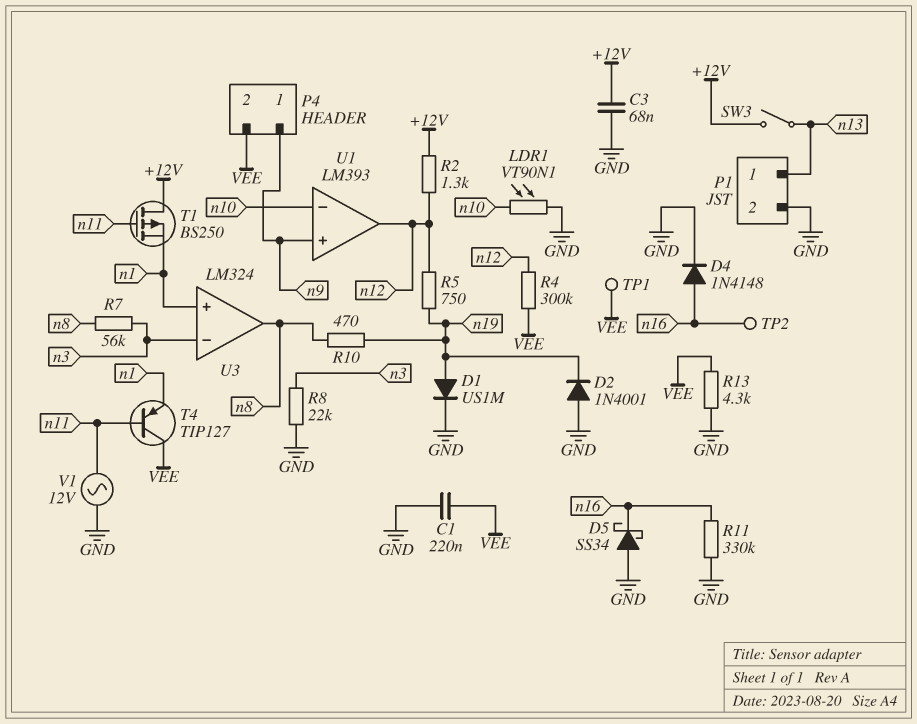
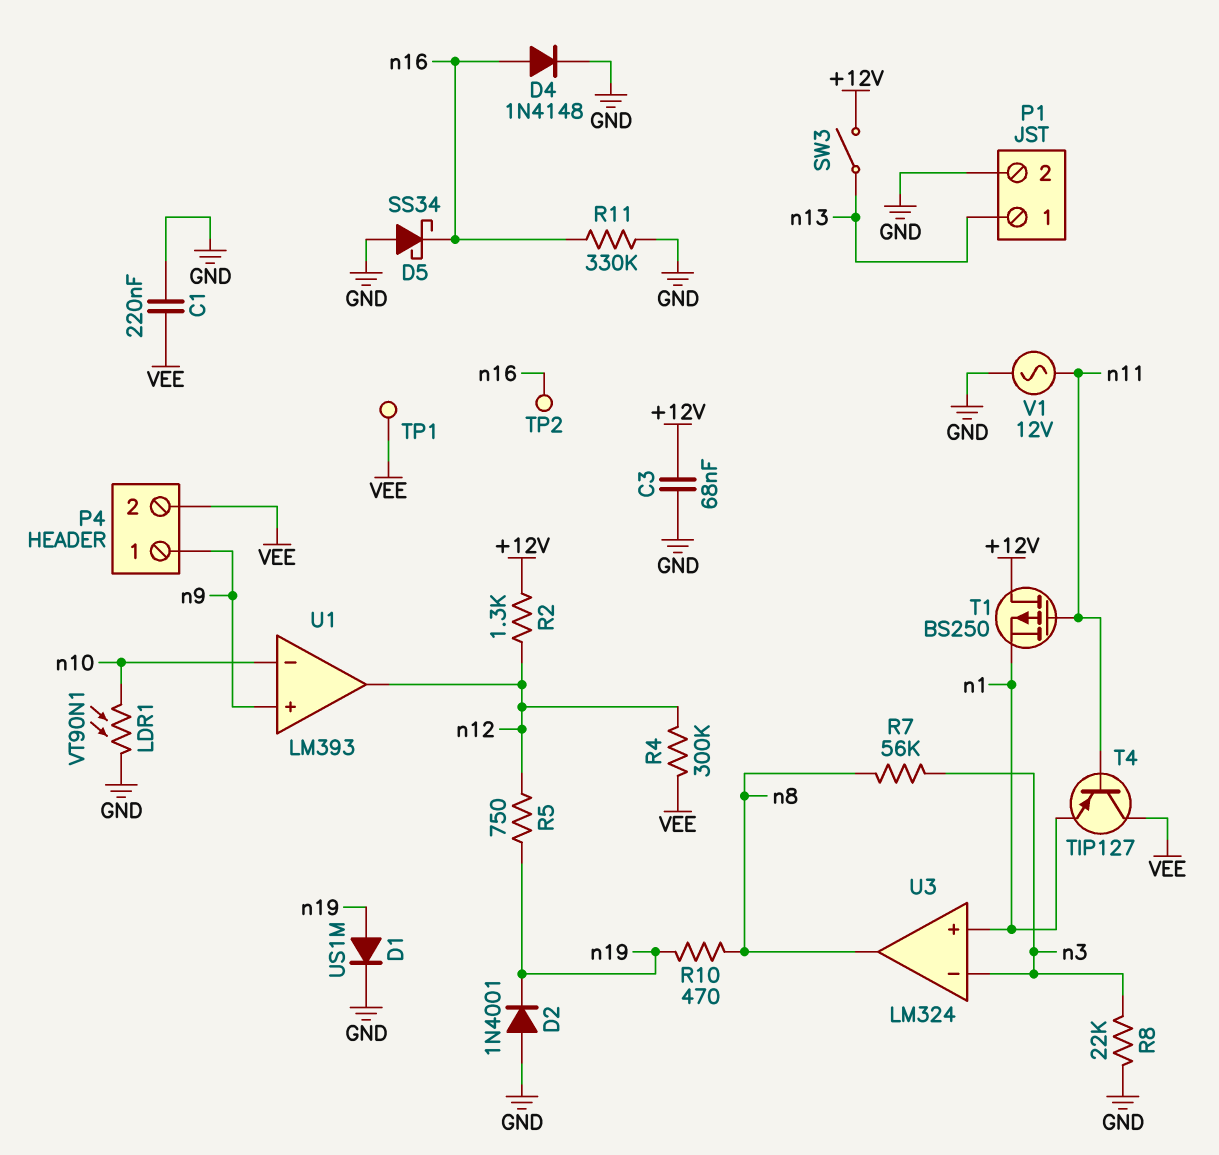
R13: 4.3k (GND, VEE) -> none

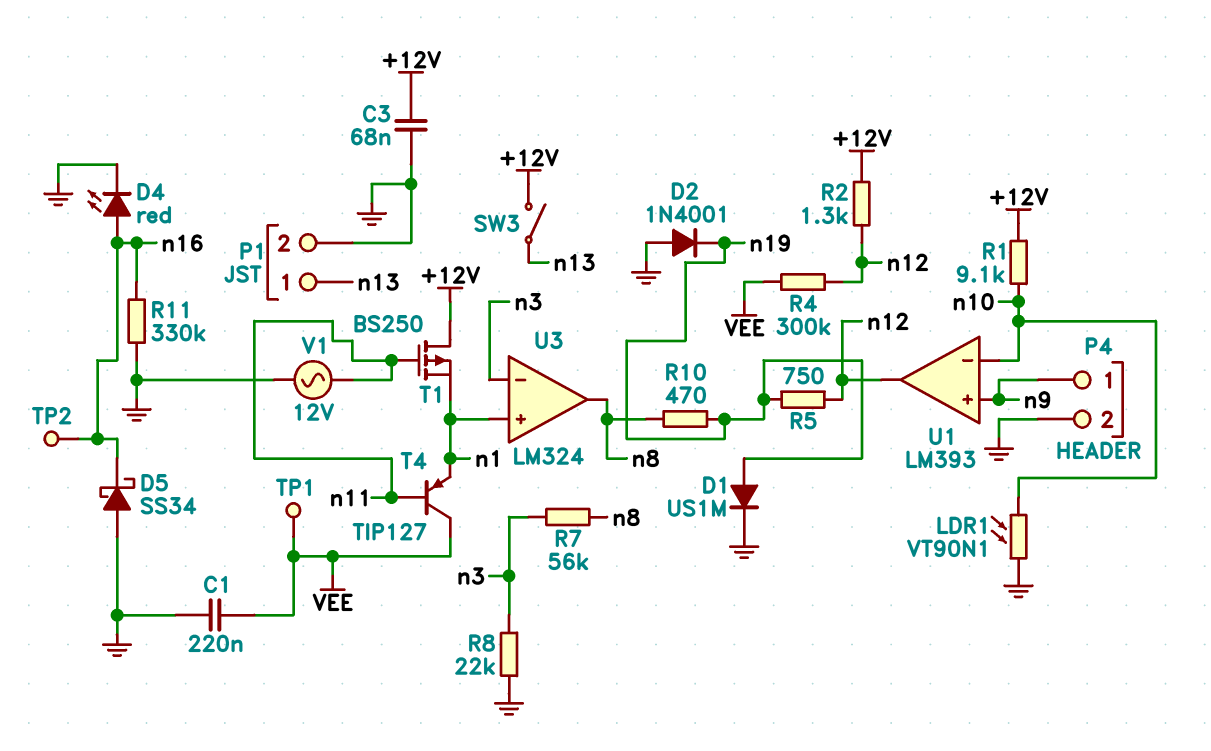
D4: diode 1N4148 (A n16, K GND) -> LED red (A n16, K GND)
P4 pin 2: VEE -> GND
R1: none -> 9.1k (+12V, n10)

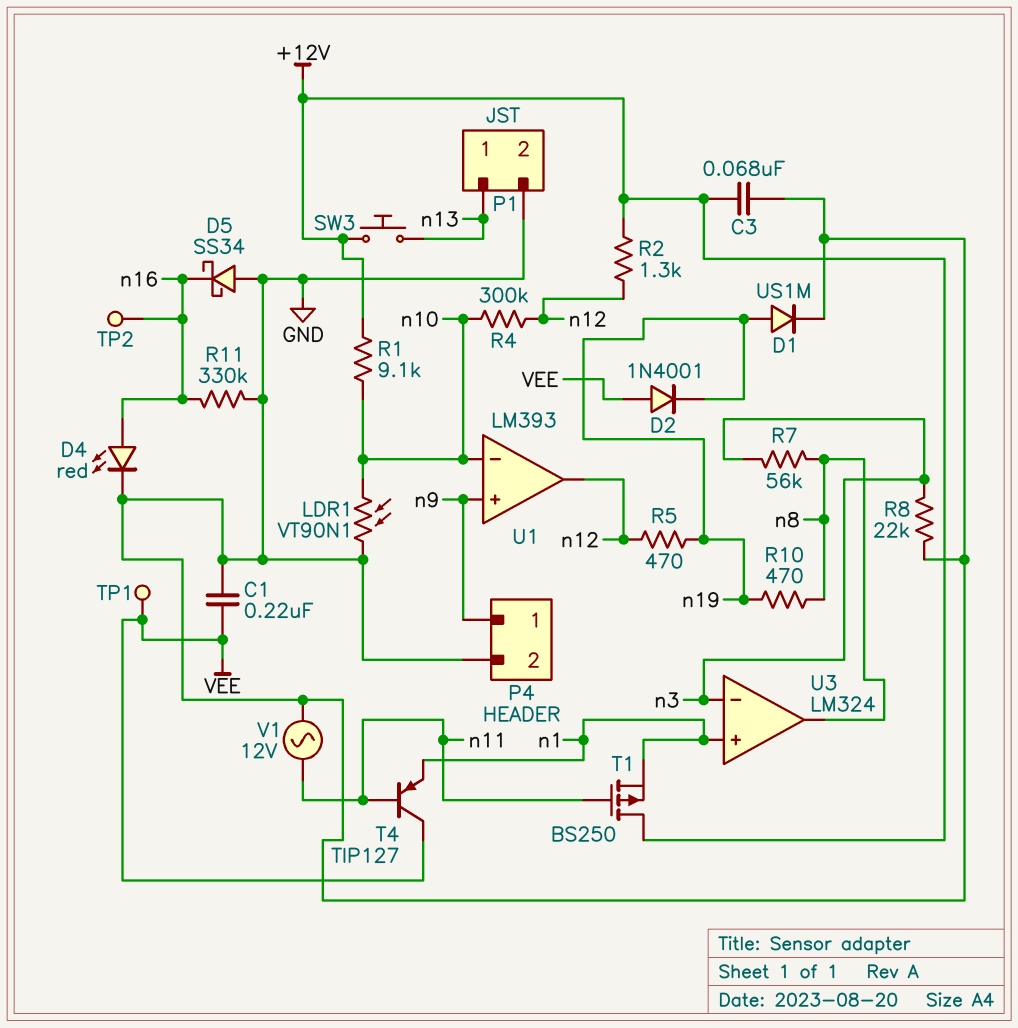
D2: diode 1N4001 (A GND, K n19) -> diode 1N4001 (A VEE, K n19)
R4: 300k (VEE, n12) -> 300k (n10, n12)
R5: 750 (n12, n19) -> 470 (n12, n19)
SW3: switch (+12V, n13) -> button (+12V, n13)

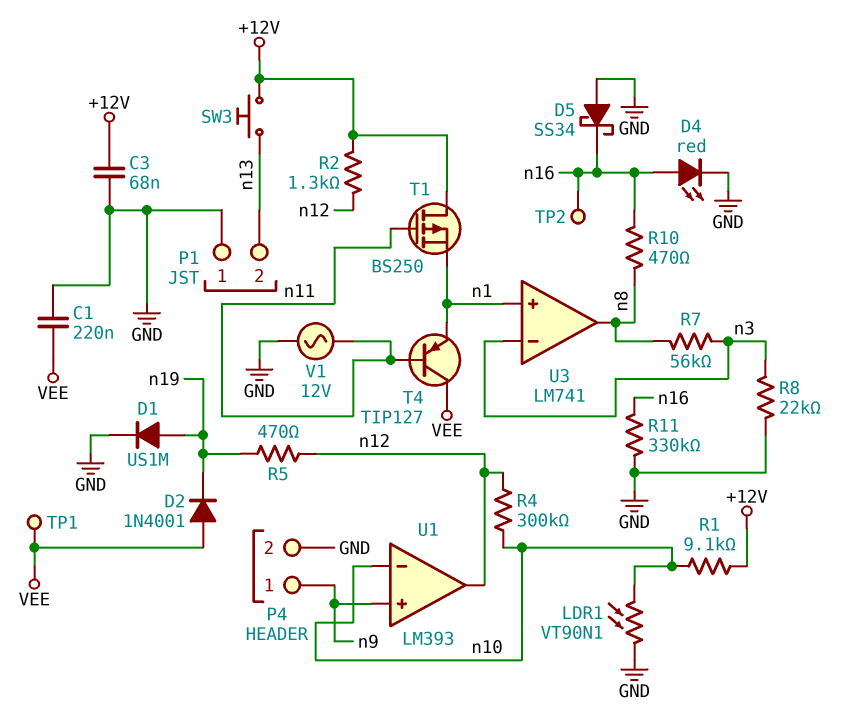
P1 pin 1: n13 -> GND
P1 pin 2: GND -> n13
R10: 470 (n8, n19) -> 470 (n8, n16)
U3: LM324 -> LM741

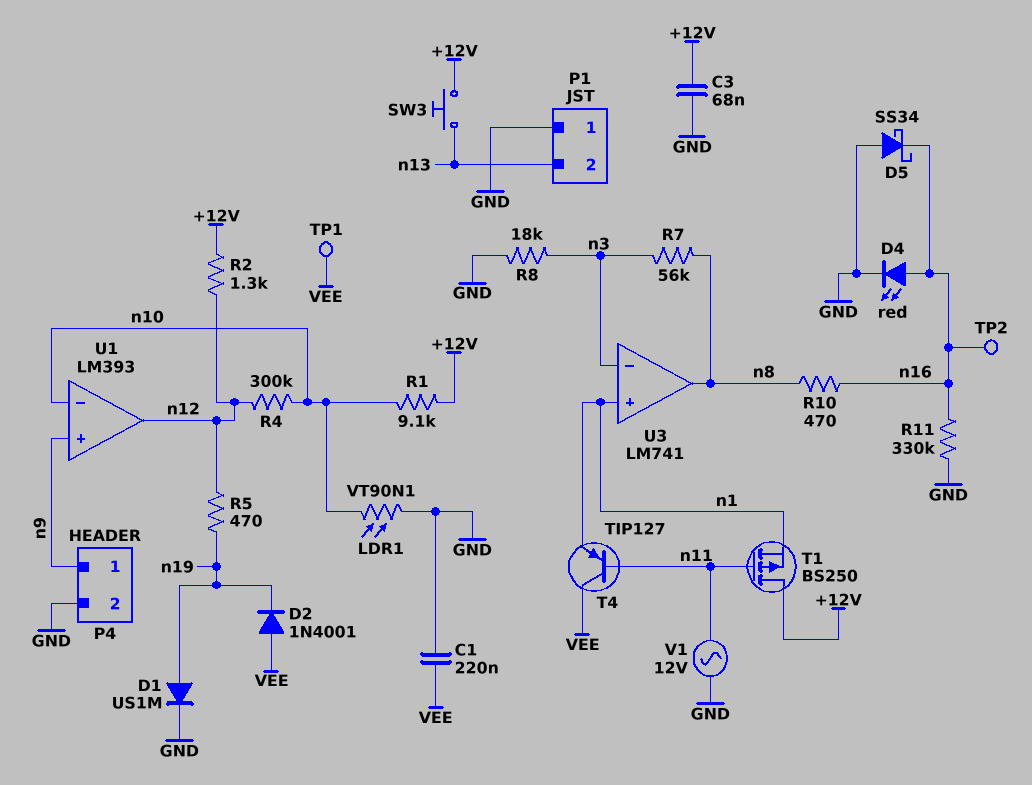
R8: 22k (GND, n3) -> 18k (GND, n3)

